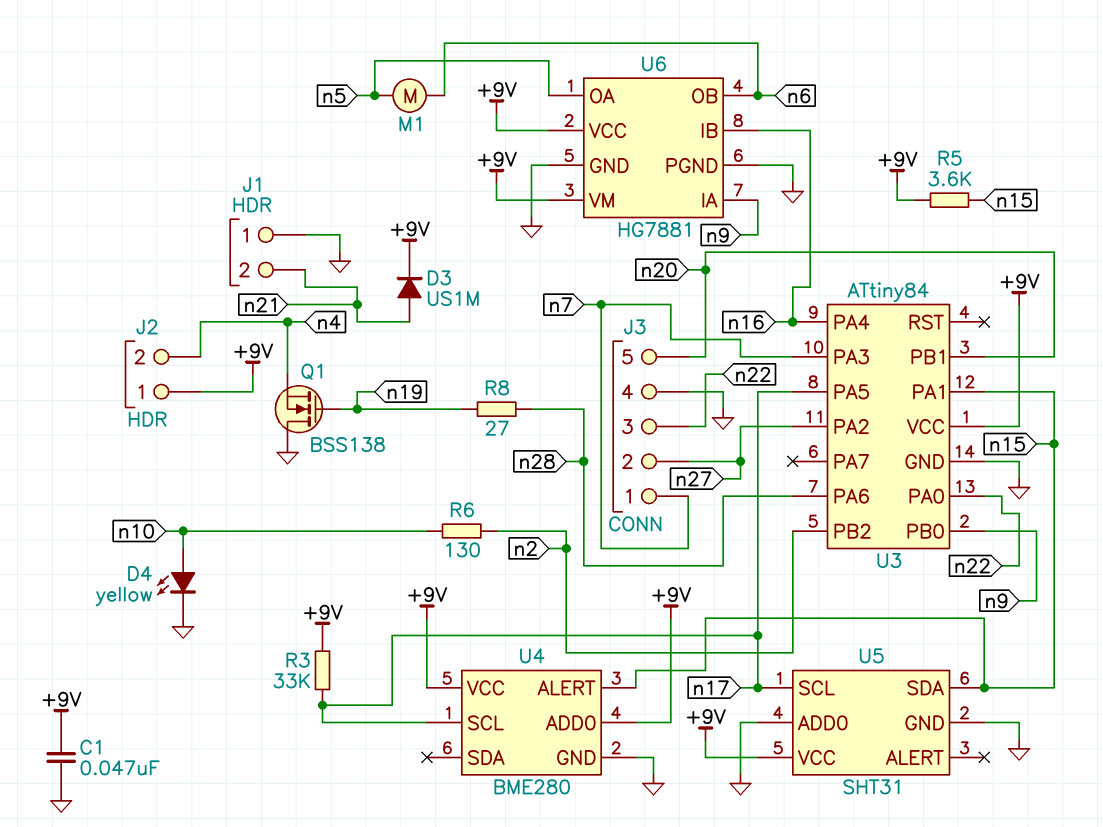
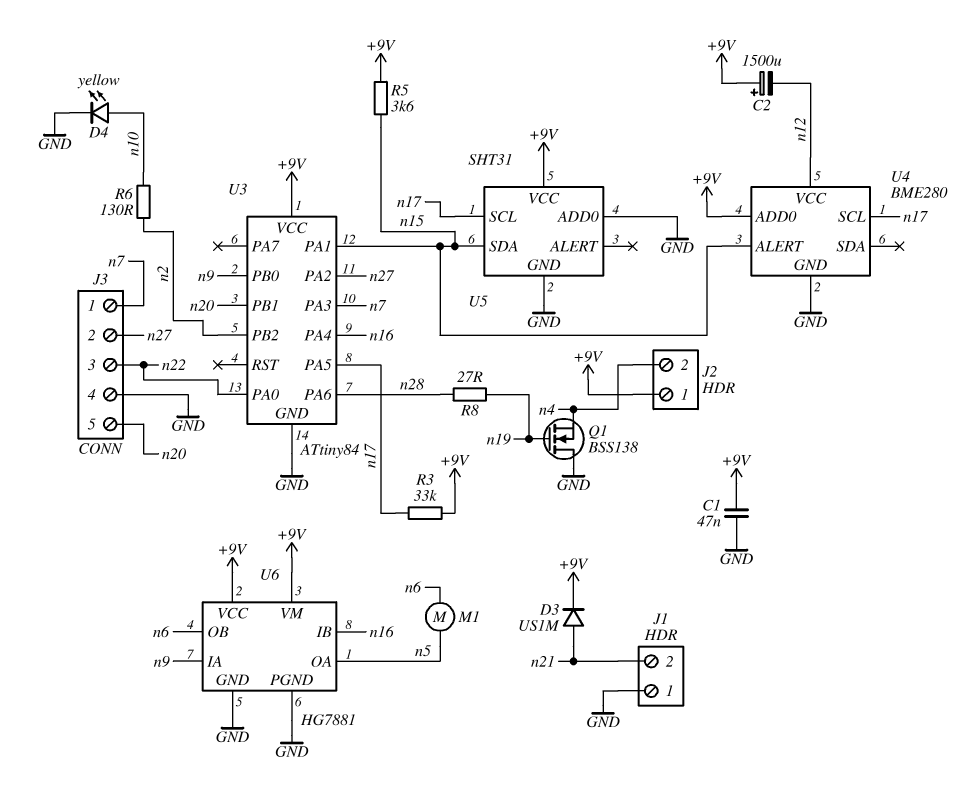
C2: none -> 1500uF (plus +9V, minus n12)
U4 pin VCC: +9V -> n12

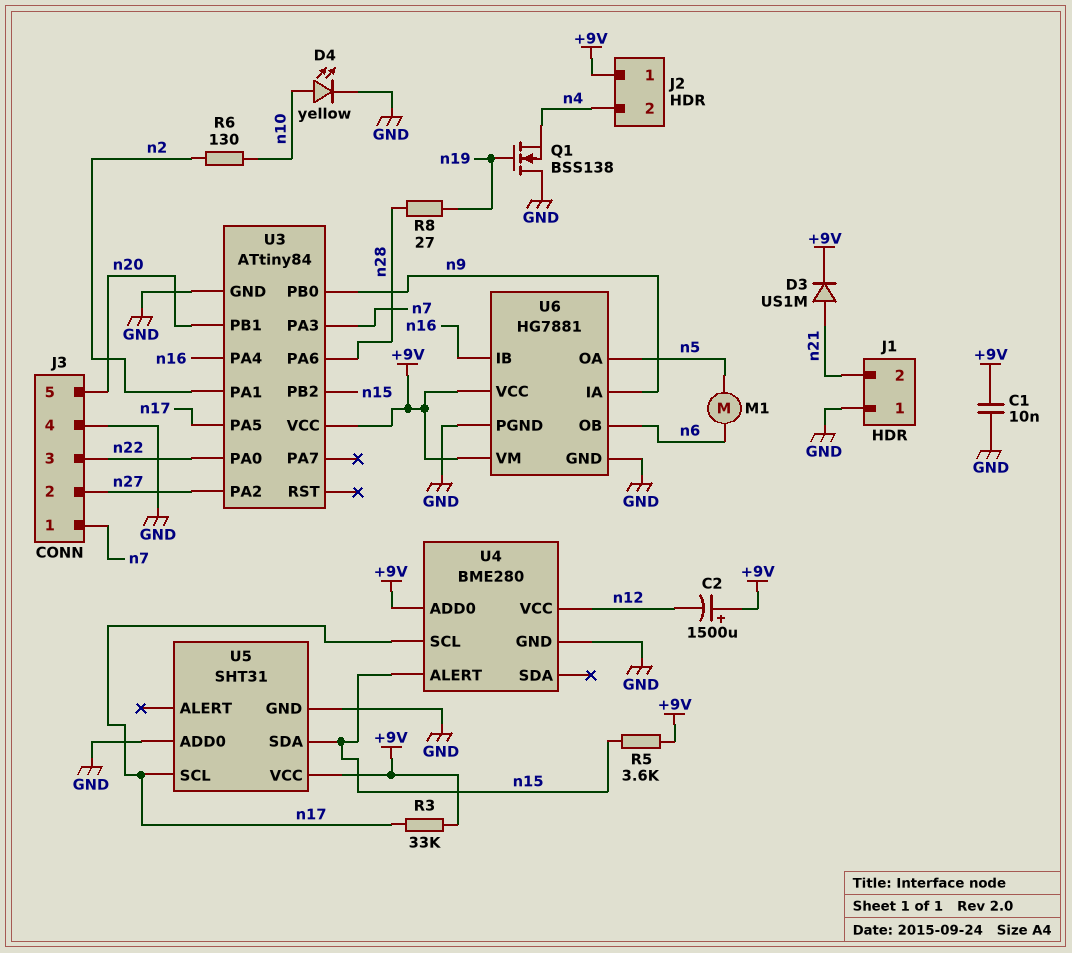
C1: 47nF (+9V, GND) -> 10nF (+9V, GND)
U3 pin PA1: n15 -> n2
U3 pin PB2: n2 -> n15

